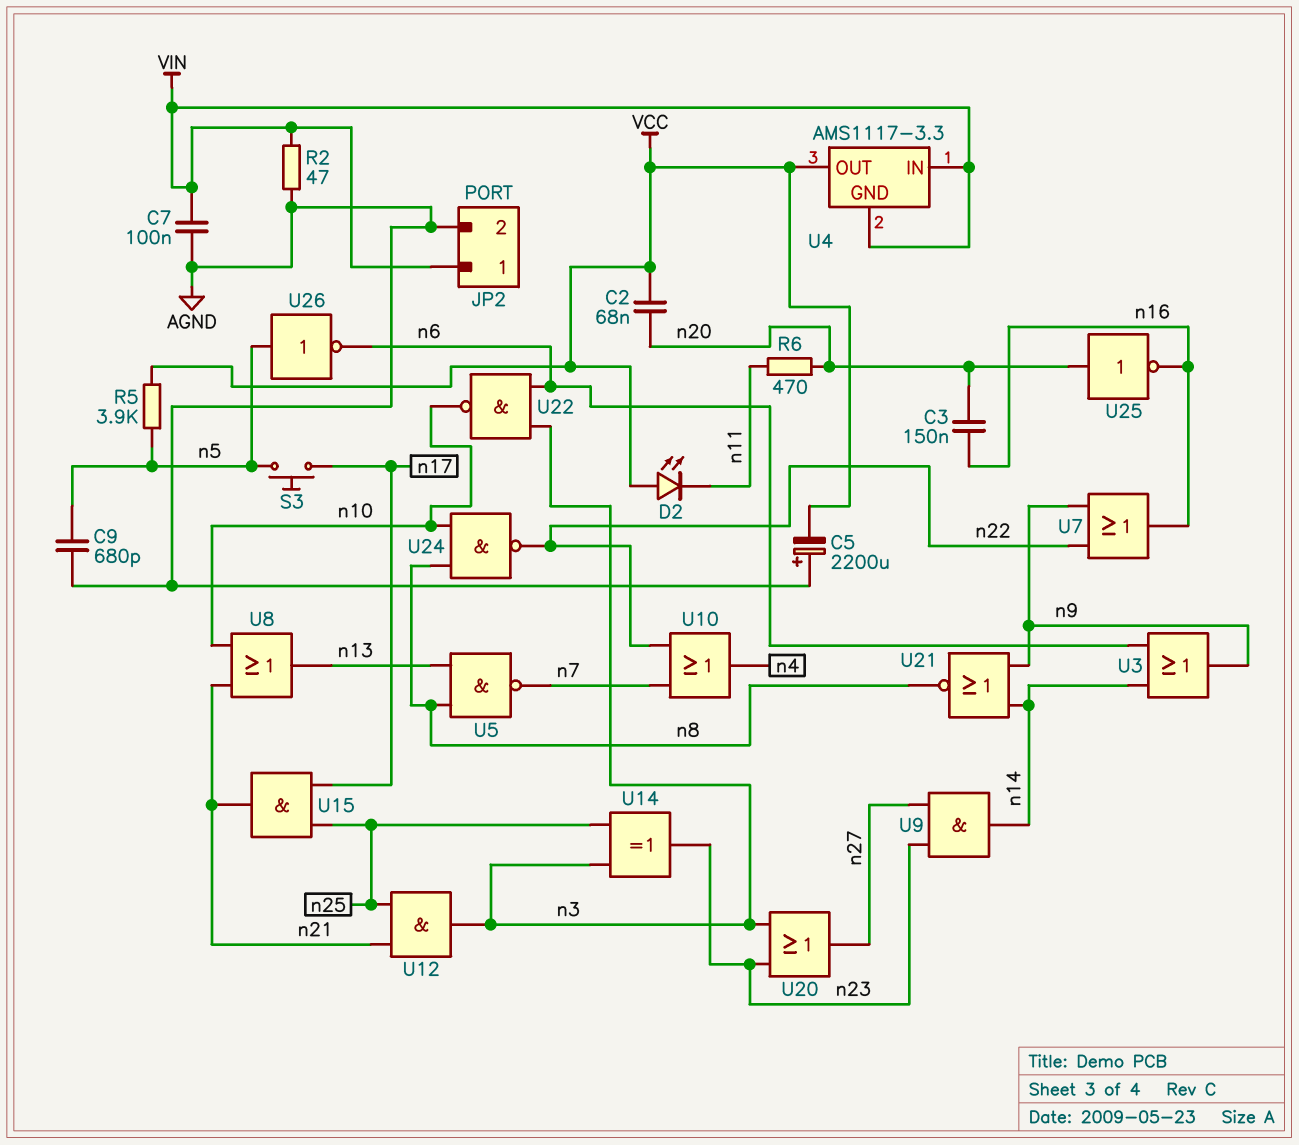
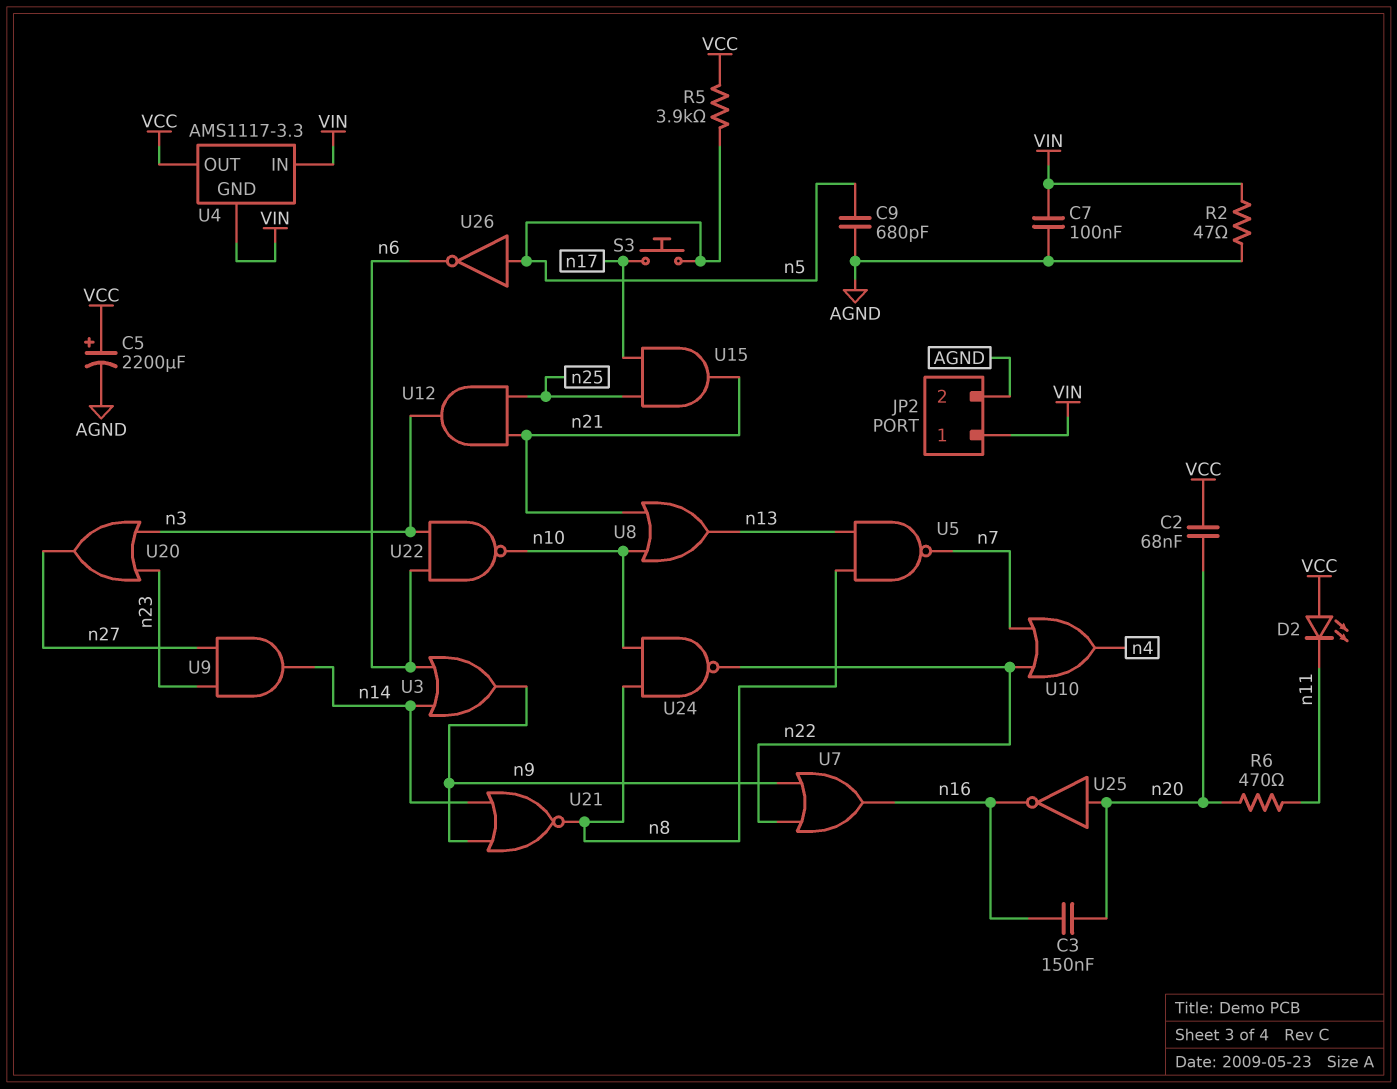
C5: 2200uF (plus AGND, minus VCC) -> 2200uF (plus VCC, minus AGND)
U14: XOR (in n3, in n25, out n23) -> none

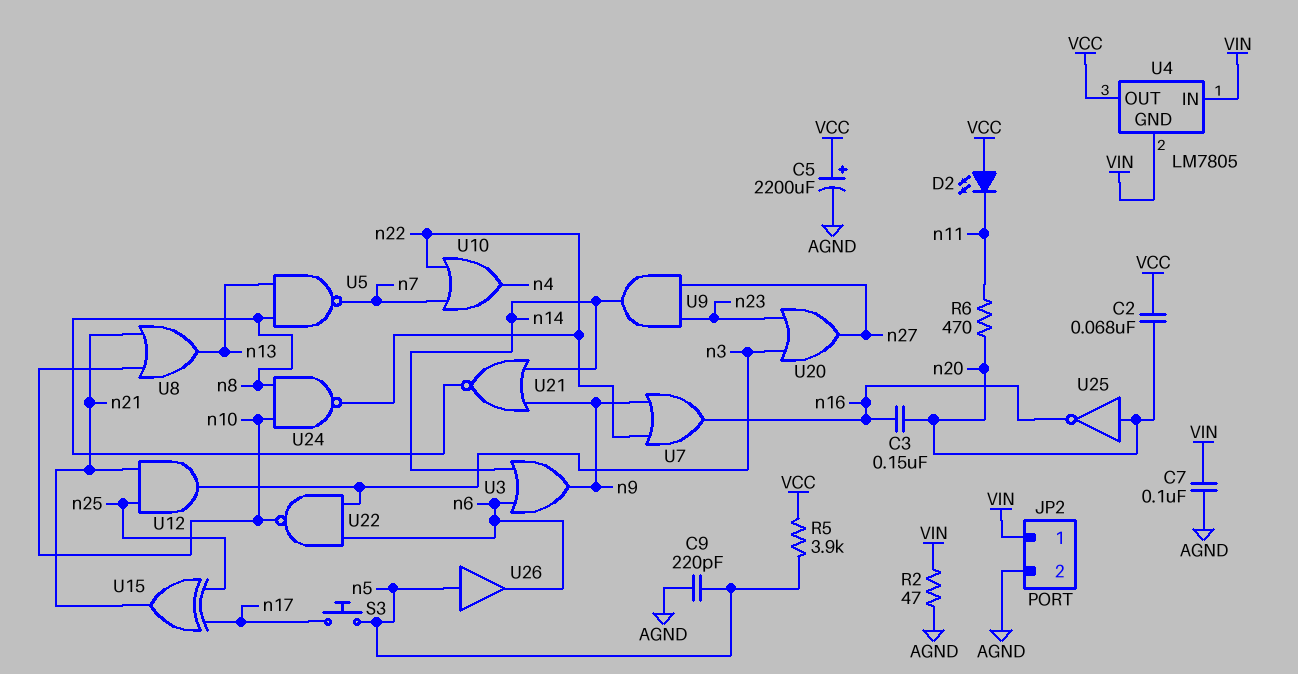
C9: 680pF (AGND, n5) -> 220pF (AGND, n5)
U4: AMS1117-3.3 -> LM7805
U15: AND (in n17, in n25, out n21) -> XOR (in n17, in n25, out n21)
U26: NOT (in n5, out n6) -> buffer (in n5, out n6)

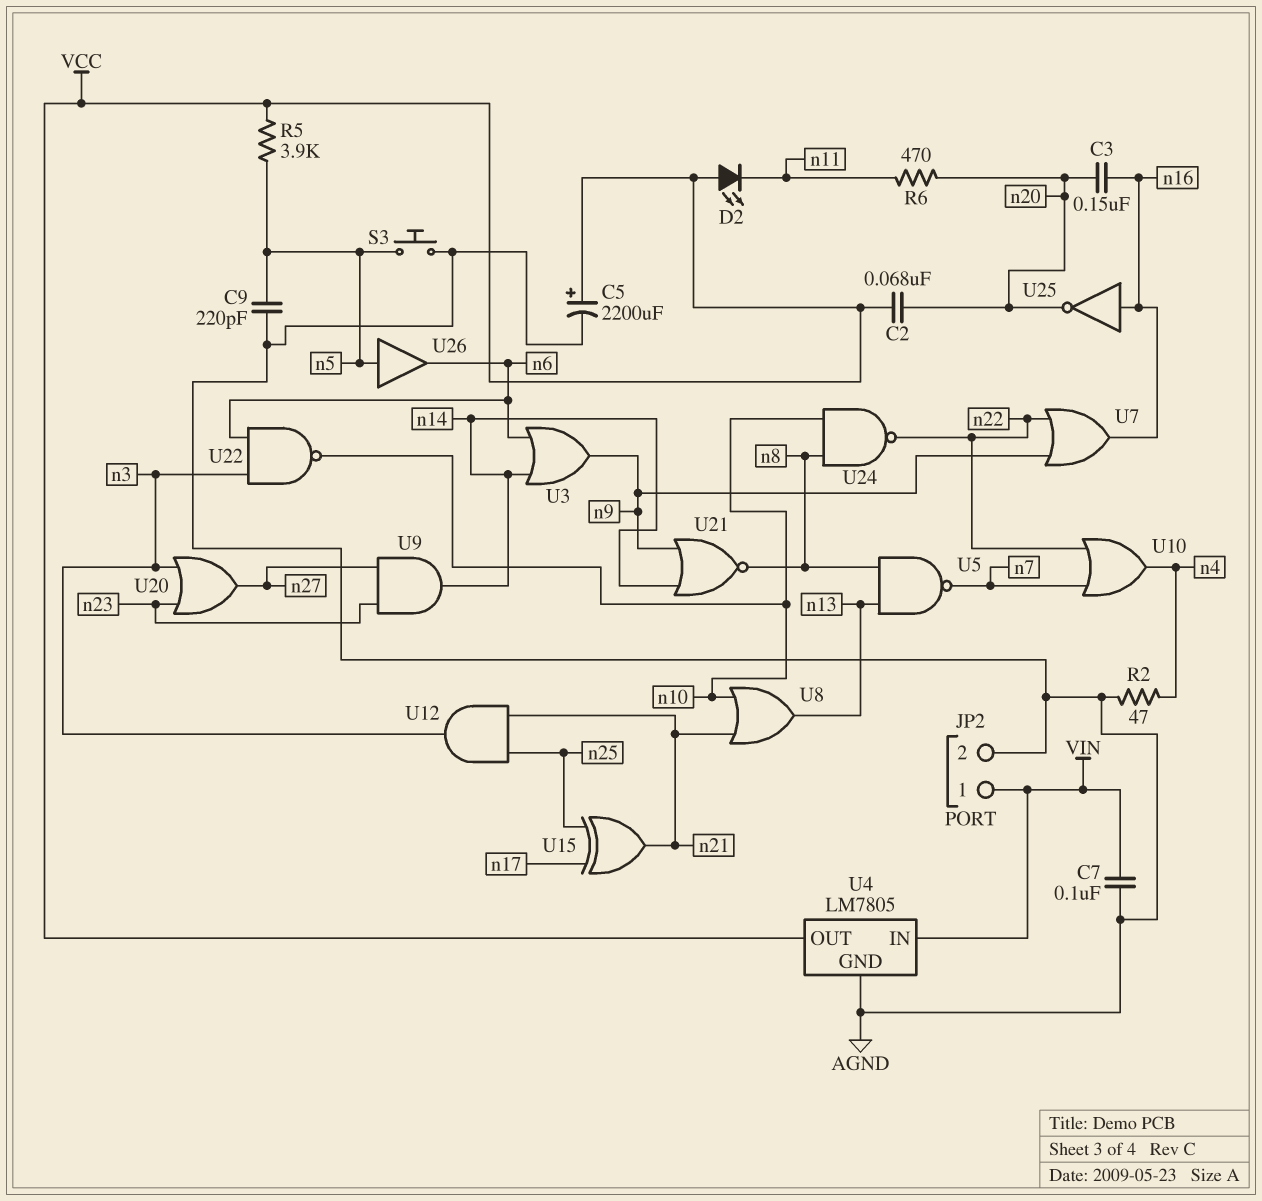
R2: 47 (AGND, VIN) -> 47 (AGND, n4)
S3: button (n5, n17) -> button (AGND, n5)
U4 pin GND: VIN -> AGND
U25: NOT (in n20, out n16) -> NOT (in n16, out n20)

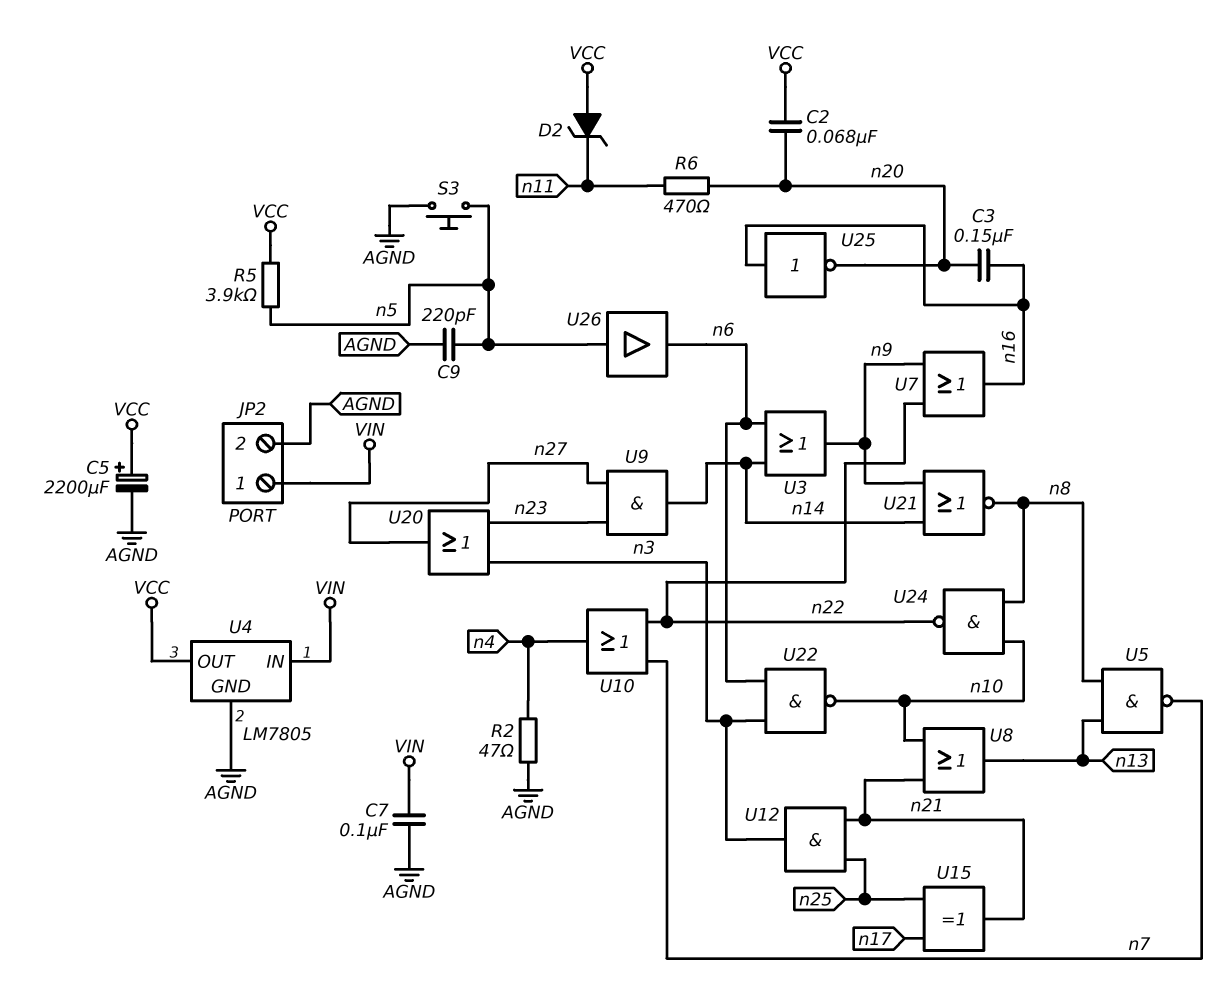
D2: LED (A VCC, K n11) -> zener (A VCC, K n11)

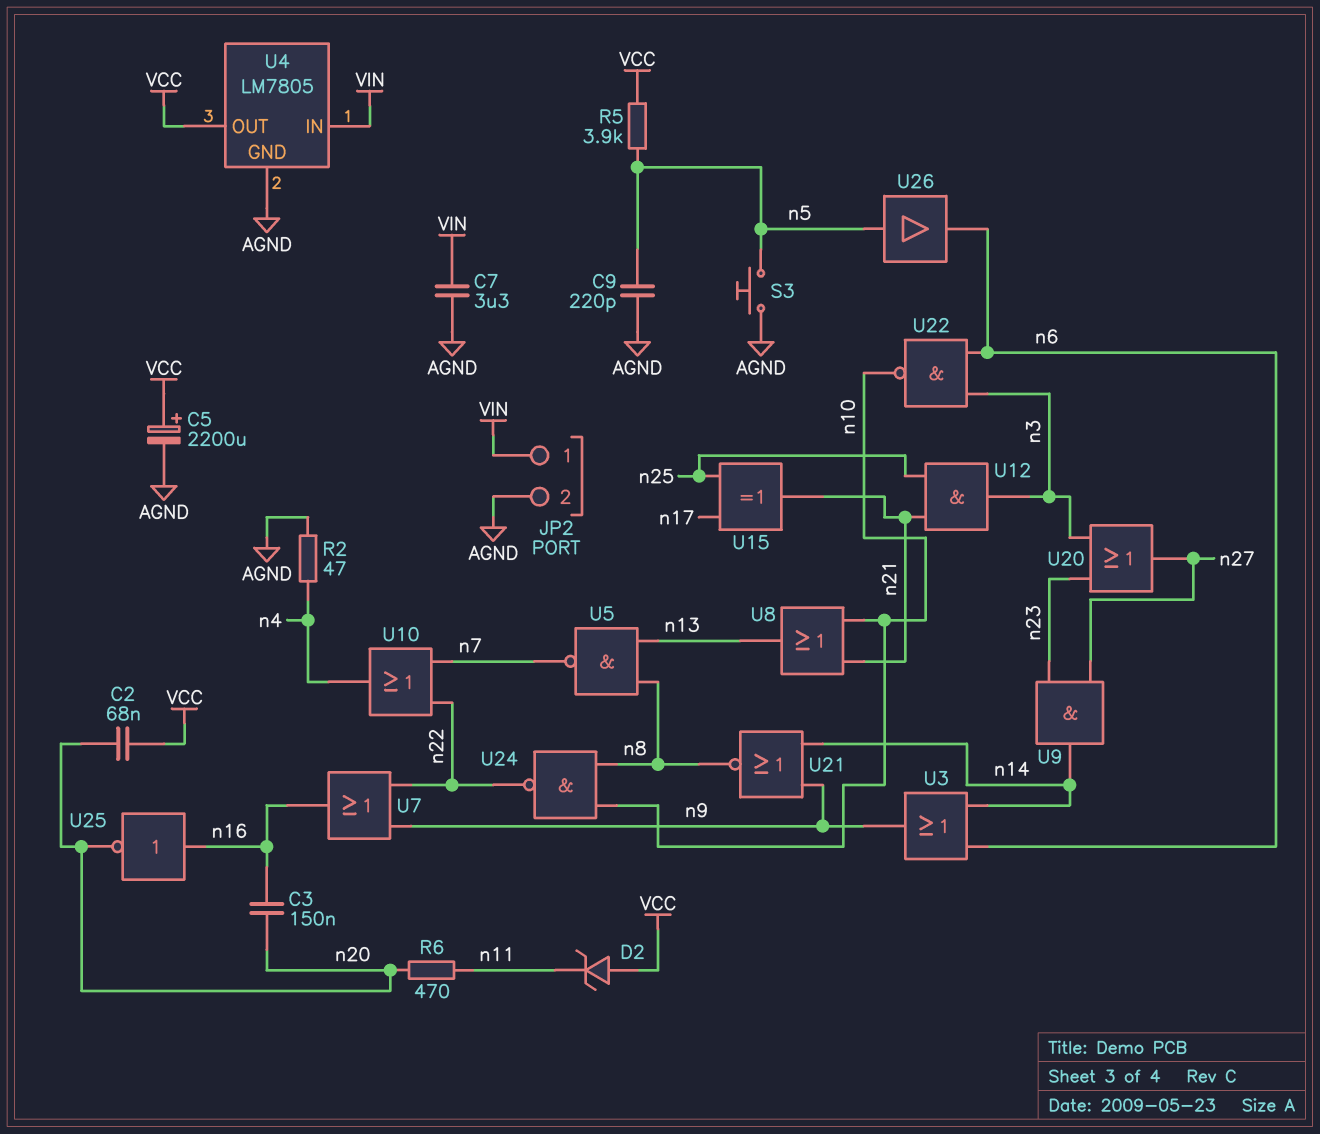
C7: 100nF (AGND, VIN) -> 3.3uF (AGND, VIN)

